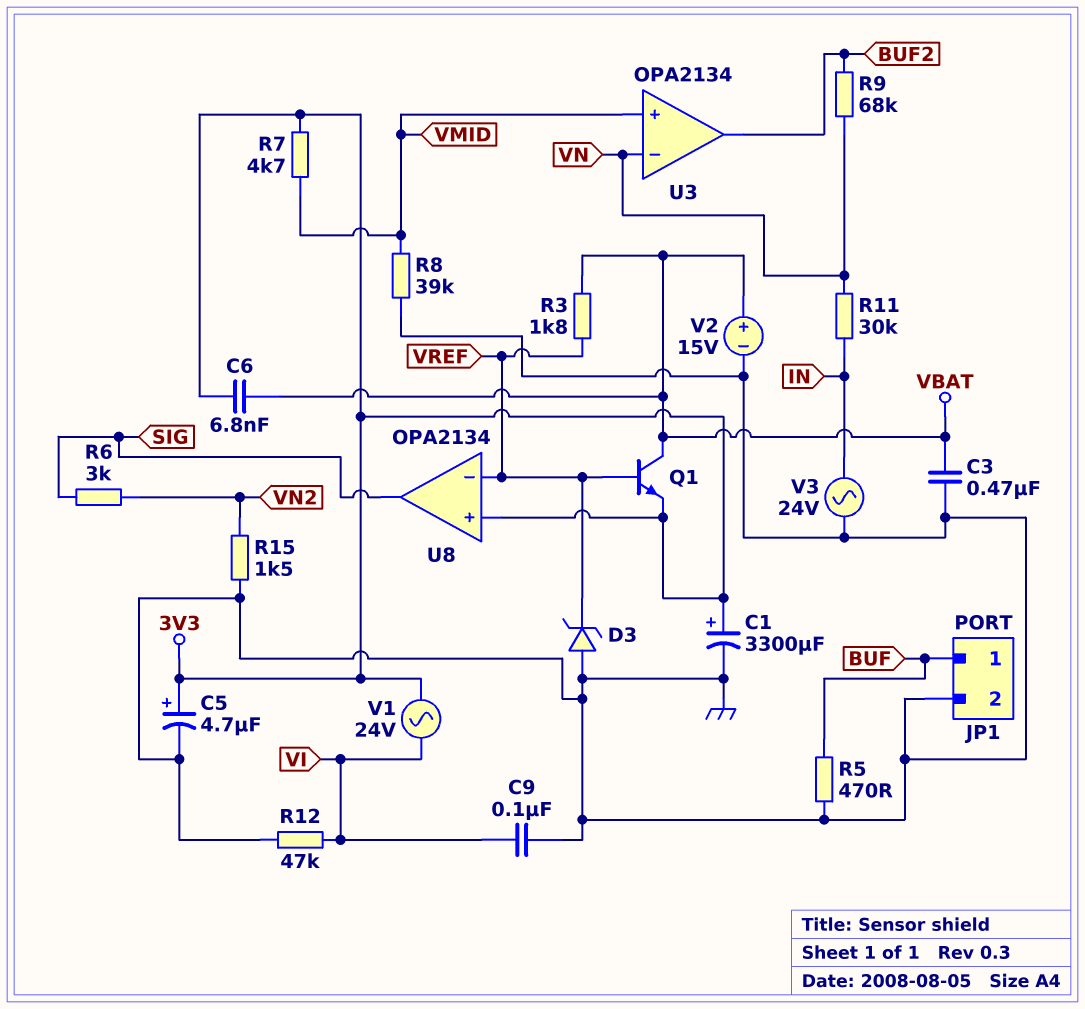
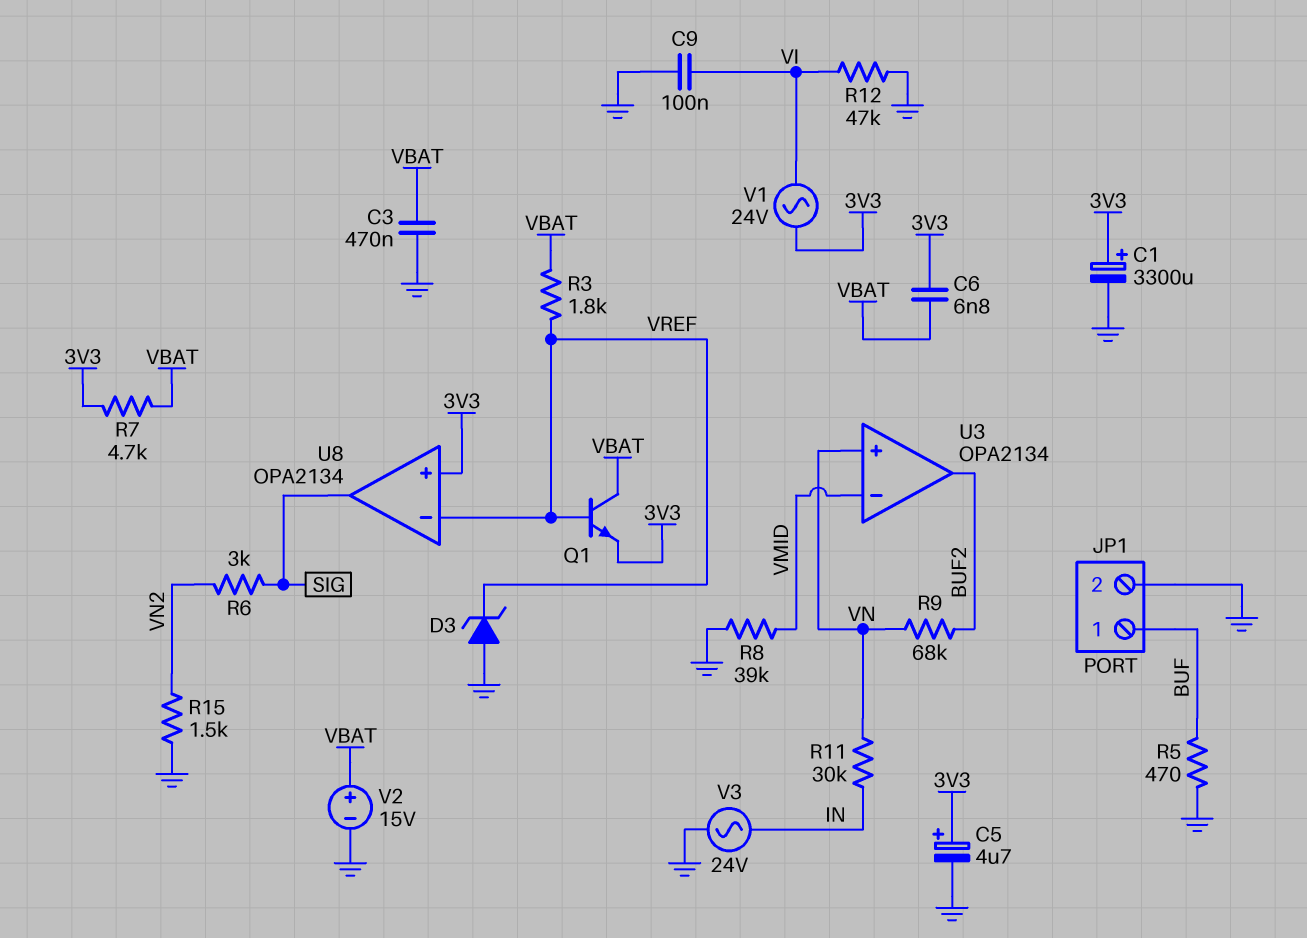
R7: 4.7k (3V3, VMID) -> 4.7k (3V3, VBAT)
U3 pin in+: VMID -> VN
U3 pin in-: VN -> VMID

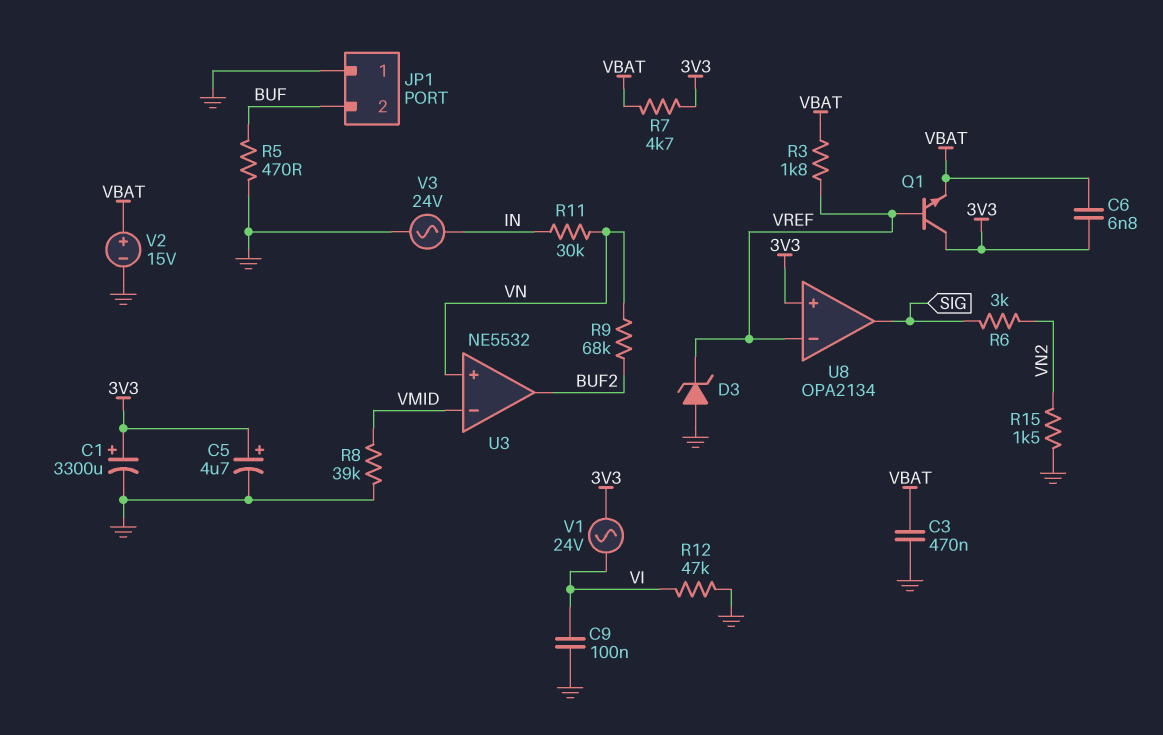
JP1 pin 1: BUF -> GND
JP1 pin 2: GND -> BUF
Q1: NPN (B VREF, C VBAT, E 3V3) -> NPN (B VREF, C 3V3, E VBAT)
U3: OPA2134 -> NE5532

